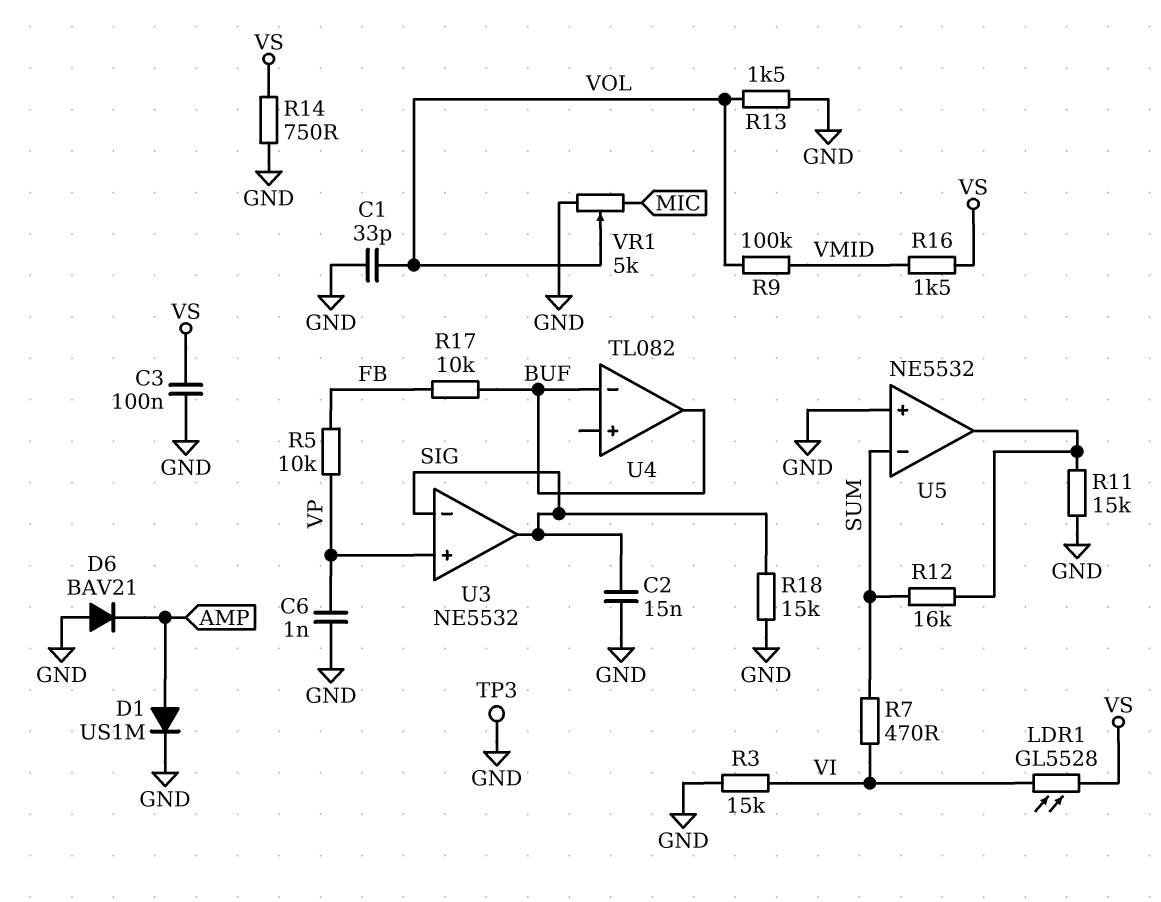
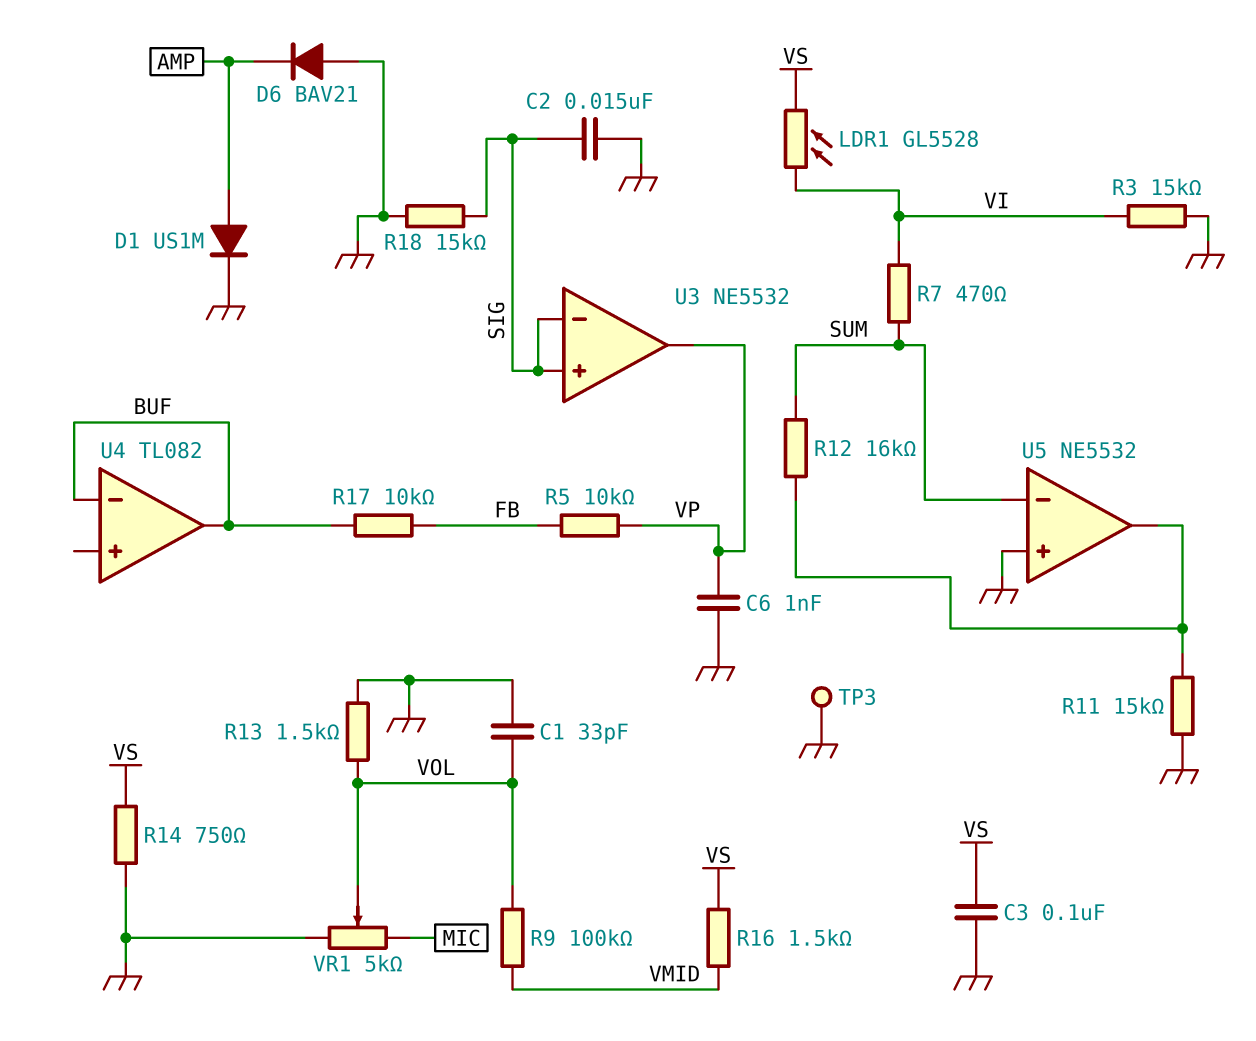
U3 pin in+: VP -> SIG
U3 pin out: SIG -> VP

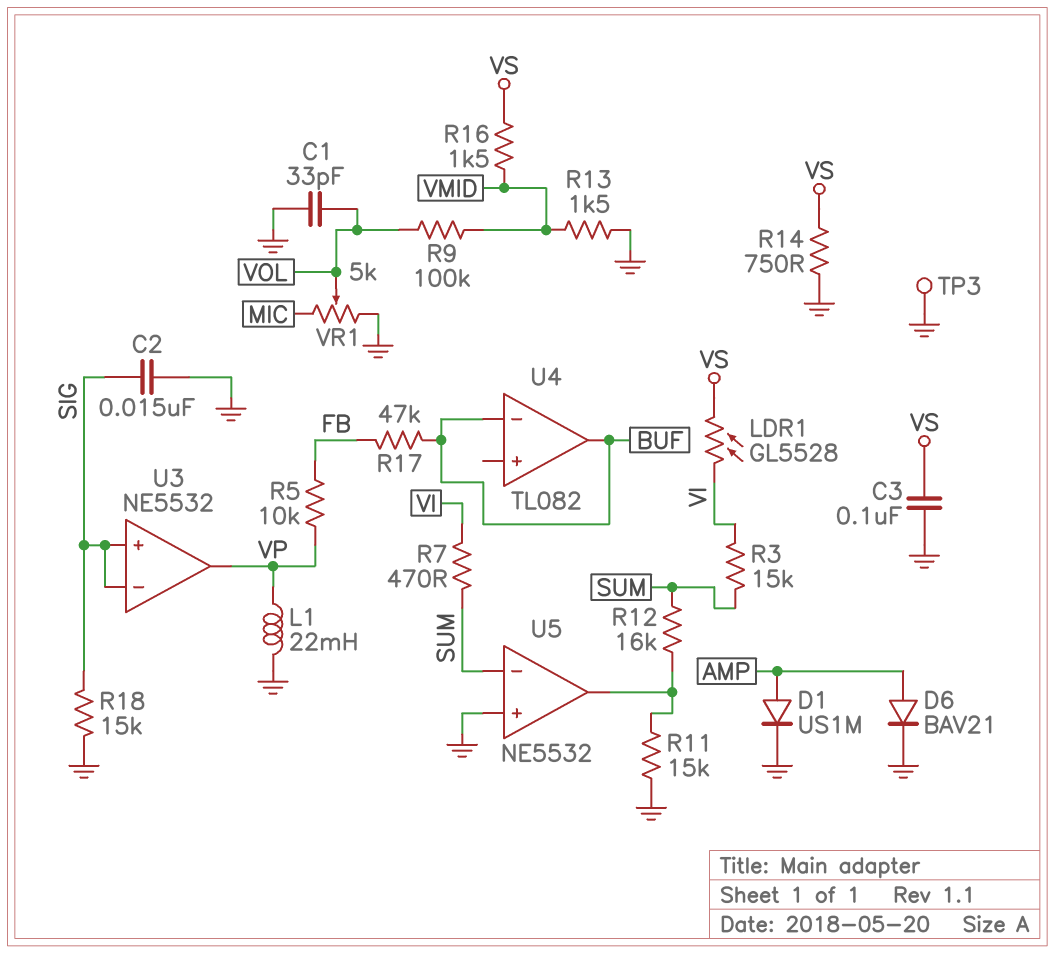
C6: 1nF (GND, VP) -> none
D6: diode BAV21 (A GND, K AMP) -> diode BAV21 (A AMP, K GND)
L1: none -> 22mH (GND, VP)
R3: 15k (GND, VI) -> 15k (SUM, VI)
R13: 1.5k (GND, VOL) -> 1.5k (GND, VMID)
R17: 10k (BUF, FB) -> 47k (BUF, FB)

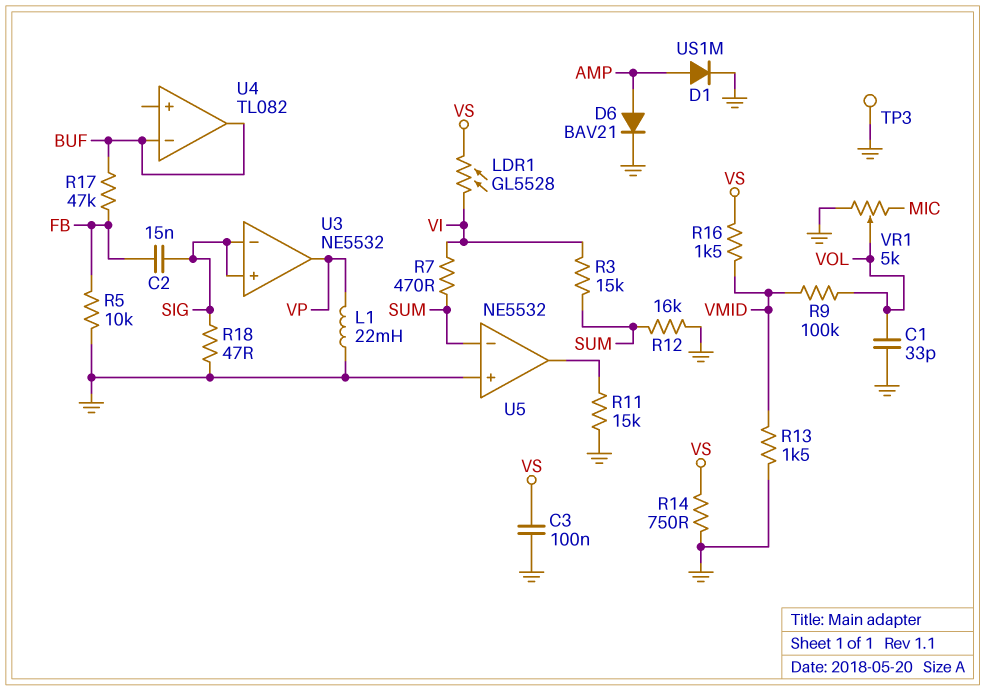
C2: 15nF (GND, SIG) -> 15nF (FB, SIG)
R5: 10k (FB, VP) -> 10k (FB, GND)
R12: 16k (SUM, U5/out) -> 16k (GND, SUM)
R18: 15k (GND, SIG) -> 47 (GND, SIG)

